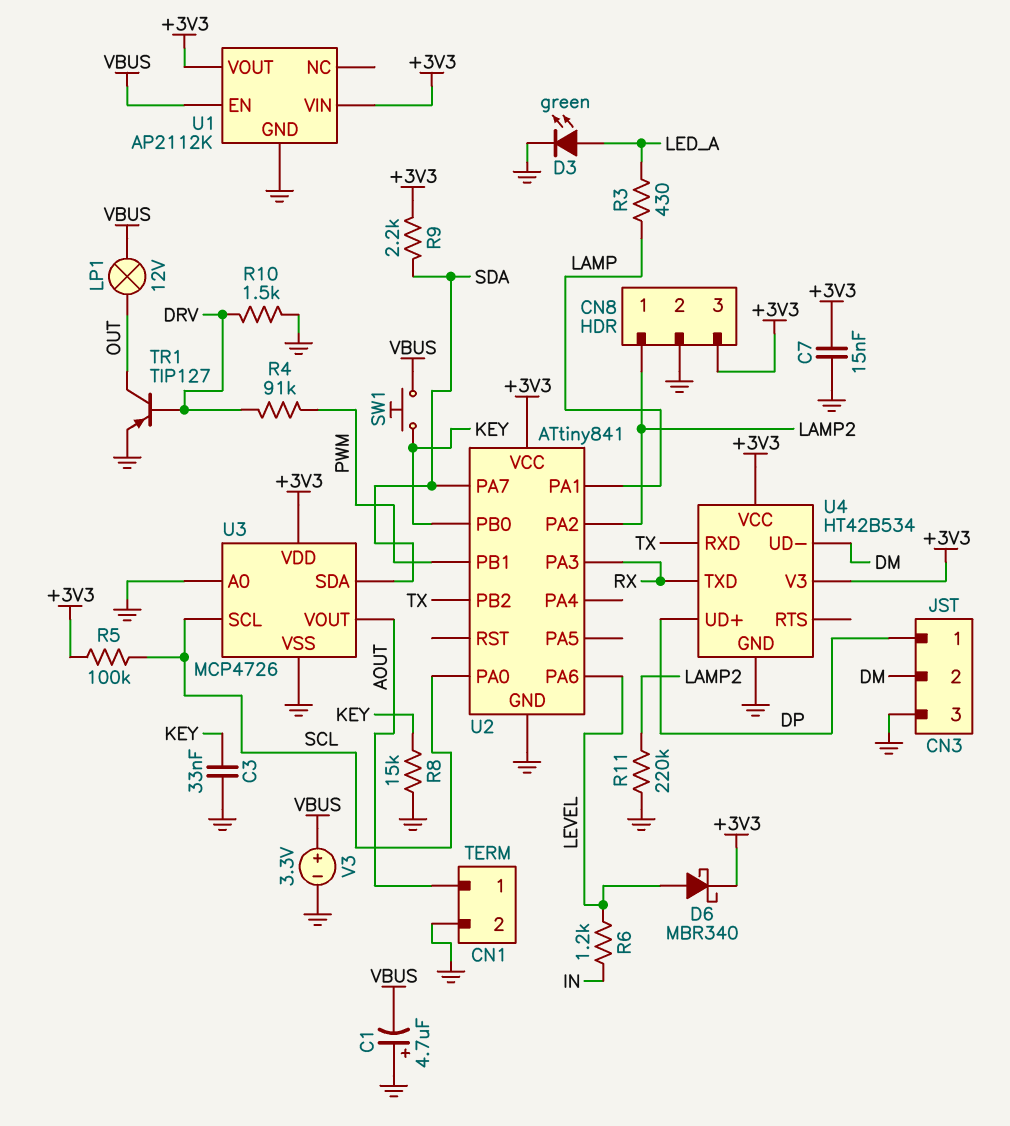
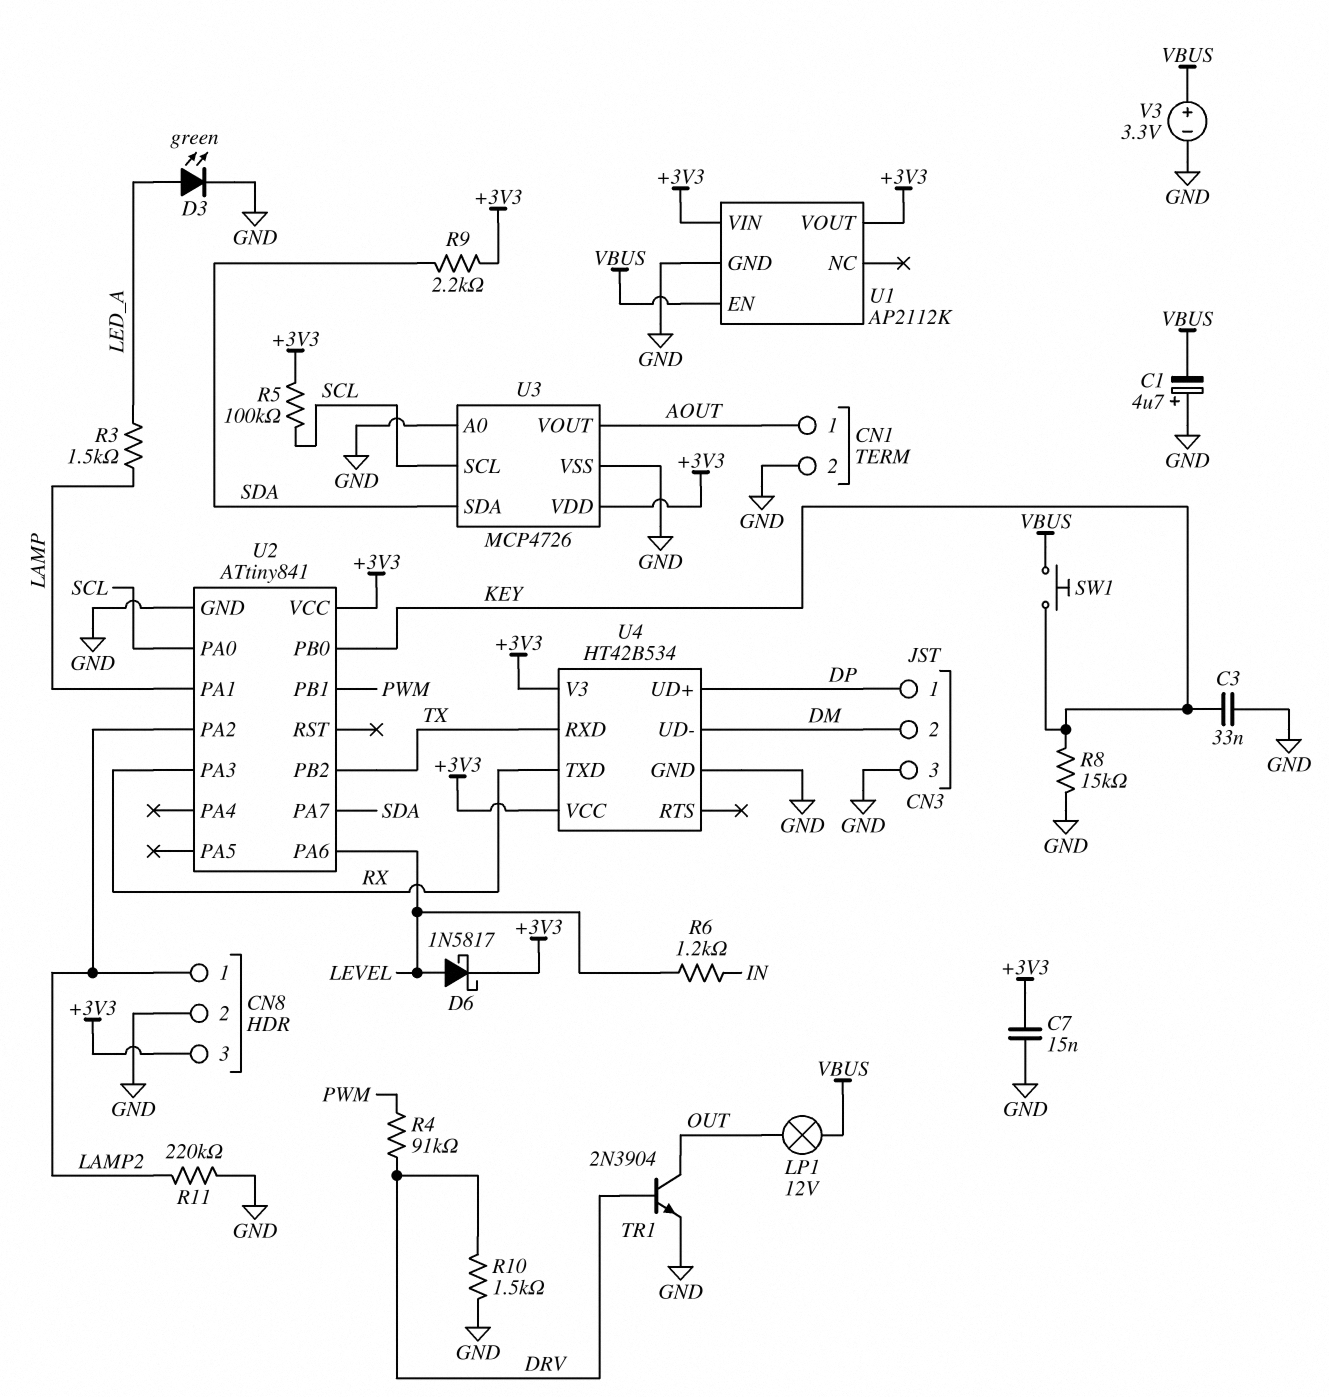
D6: schottky MBR340 (A LEVEL, K +3V3) -> schottky 1N5817 (A LEVEL, K +3V3)
R3: 430 (LAMP, LED_A) -> 1.5k (LAMP, LED_A)
TR1: PNP TIP127 (B DRV, C OUT, E GND) -> NPN 2N3904 (B DRV, C OUT, E GND)

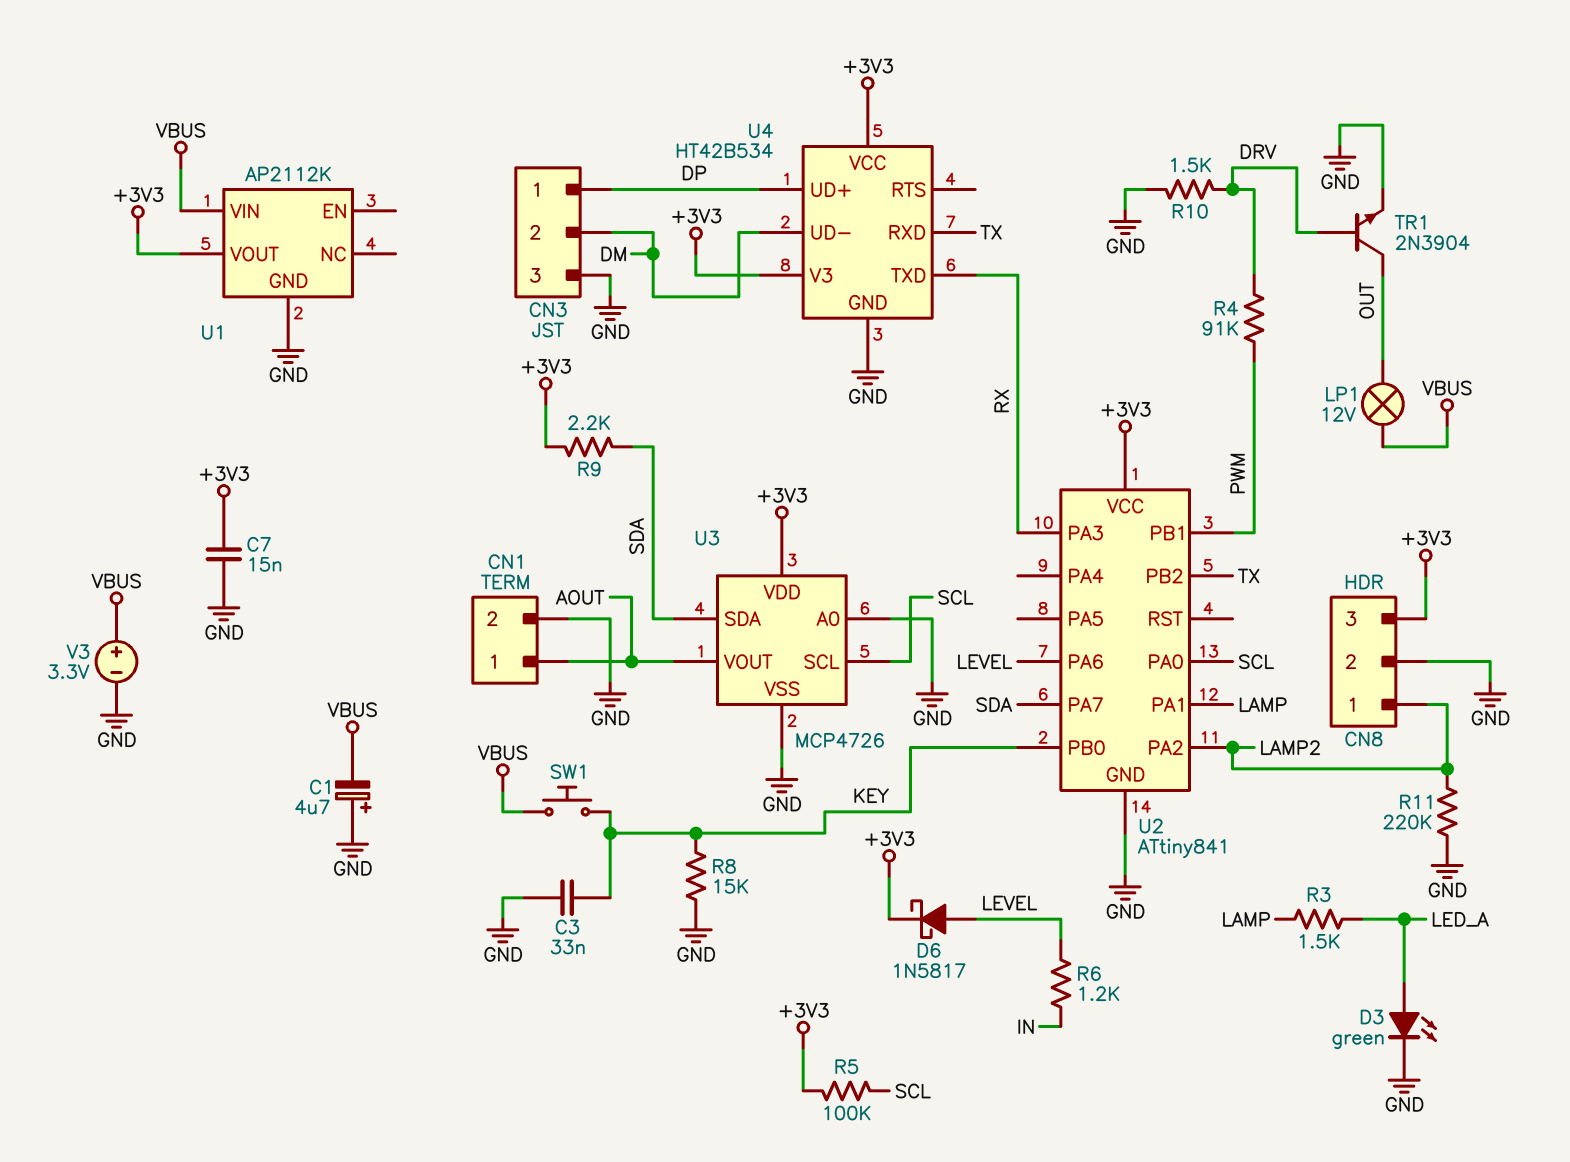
U1 pin EN: VBUS -> none
U1 pin VIN: +3V3 -> VBUS

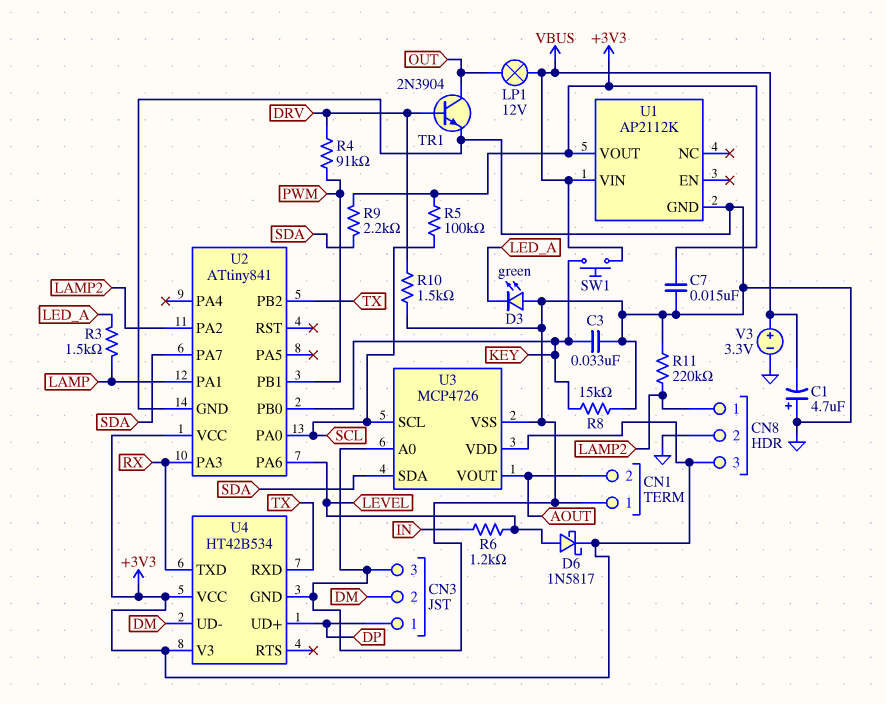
CN1 pin 1: AOUT -> GND
CN1 pin 2: GND -> AOUT
D3: LED green (A LED_A, K GND) -> LED green (A GND, K LED_A)

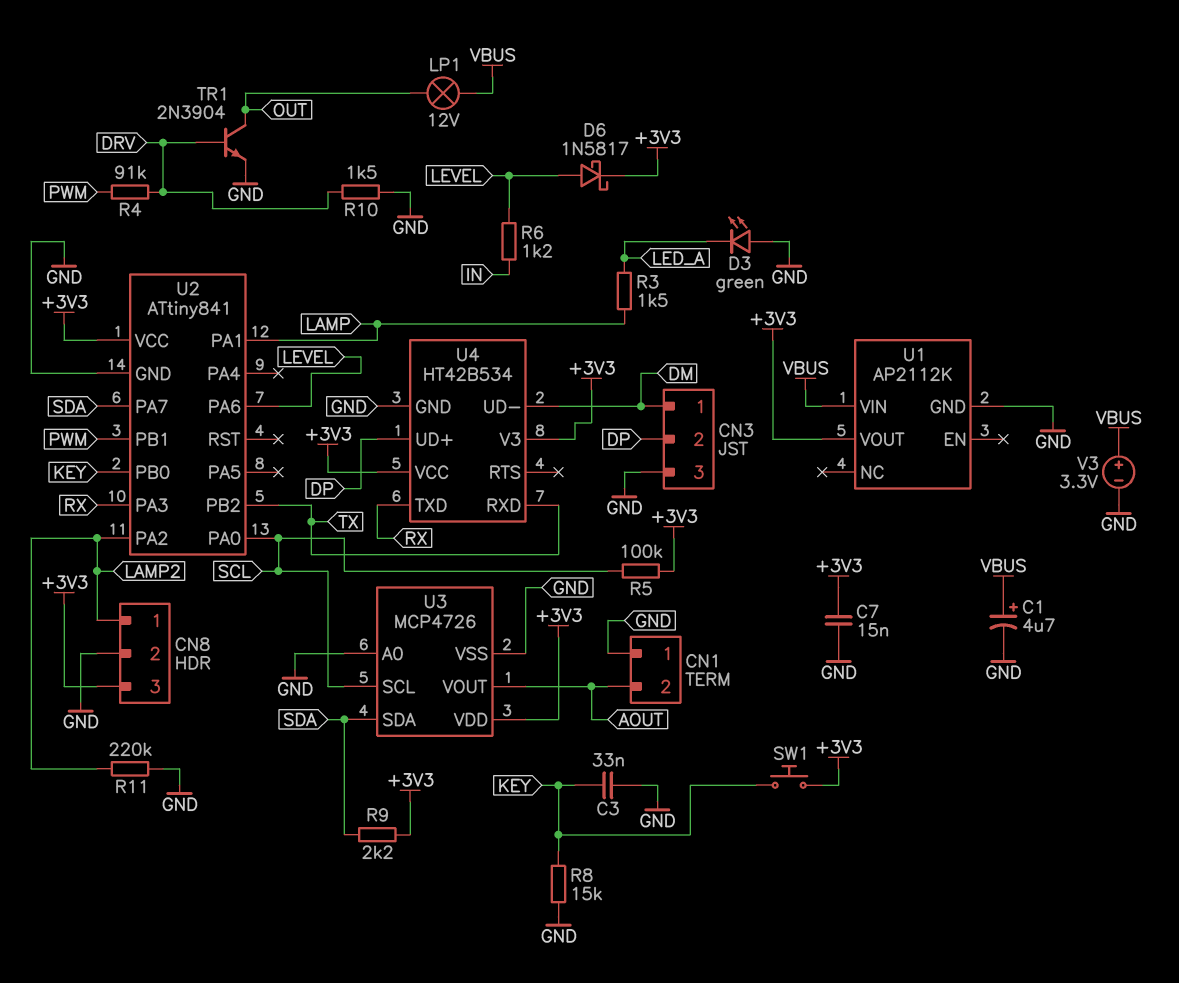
C1: 4.7uF (plus GND, minus VBUS) -> 4.7uF (plus VBUS, minus GND)
CN3 pin 1: DP -> DM
CN3 pin 2: DM -> DP
SW1: button (KEY, VBUS) -> button (+3V3, KEY)

